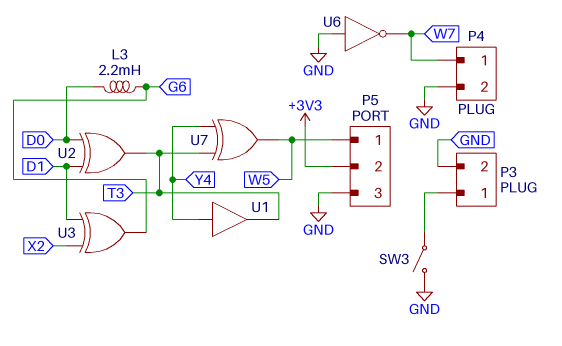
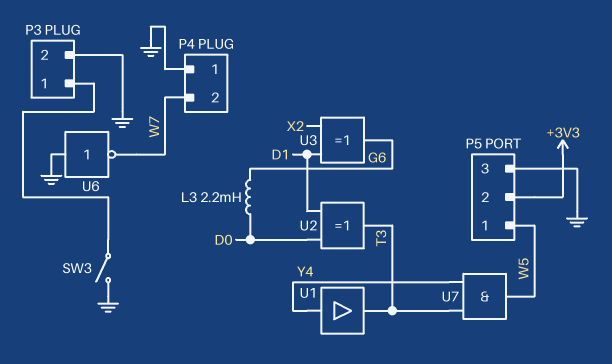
P4 pin 1: W7 -> GND
P4 pin 2: GND -> W7
U7: XOR (in T3, in Y4, out W5) -> AND (in T3, in Y4, out W5)

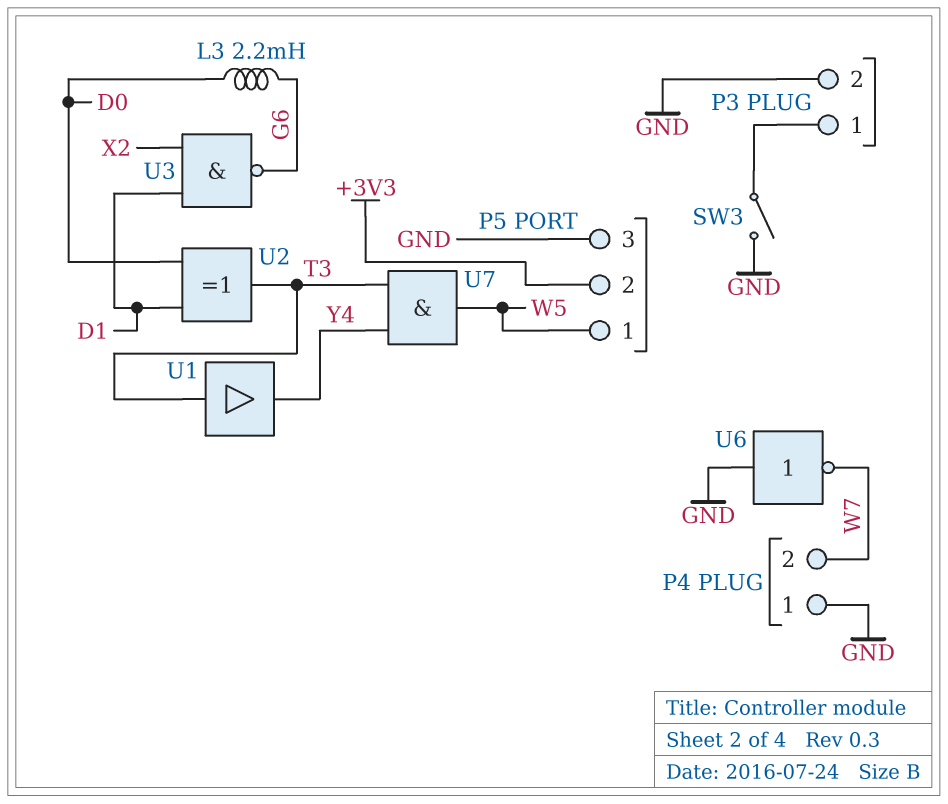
U1: buffer (in Y4, out T3) -> buffer (in T3, out Y4)
U3: XOR (in D1, in X2, out G6) -> NAND (in D1, in X2, out G6)

